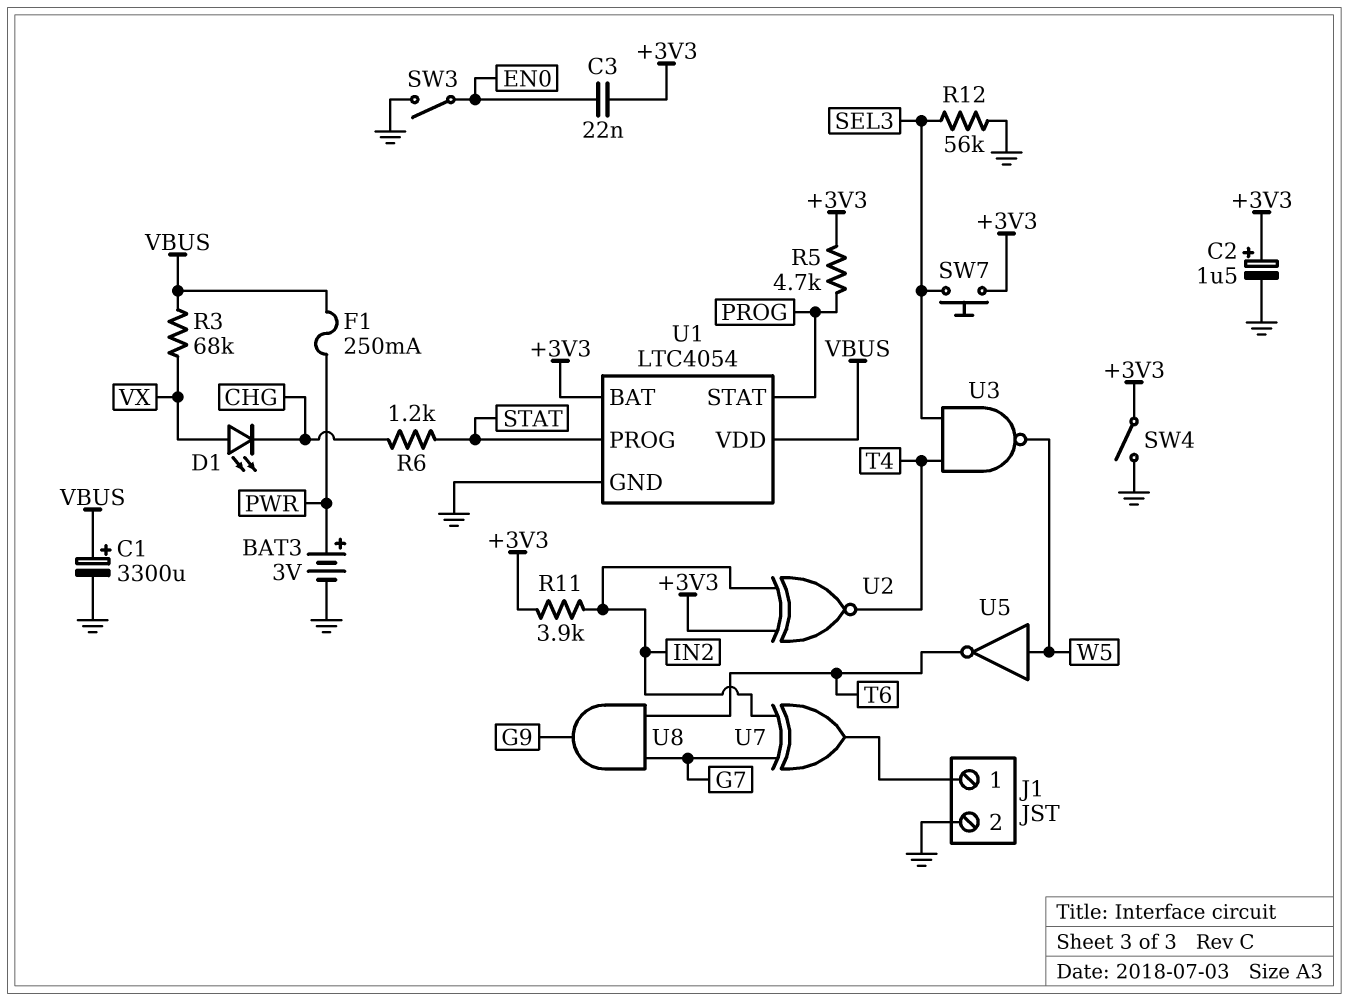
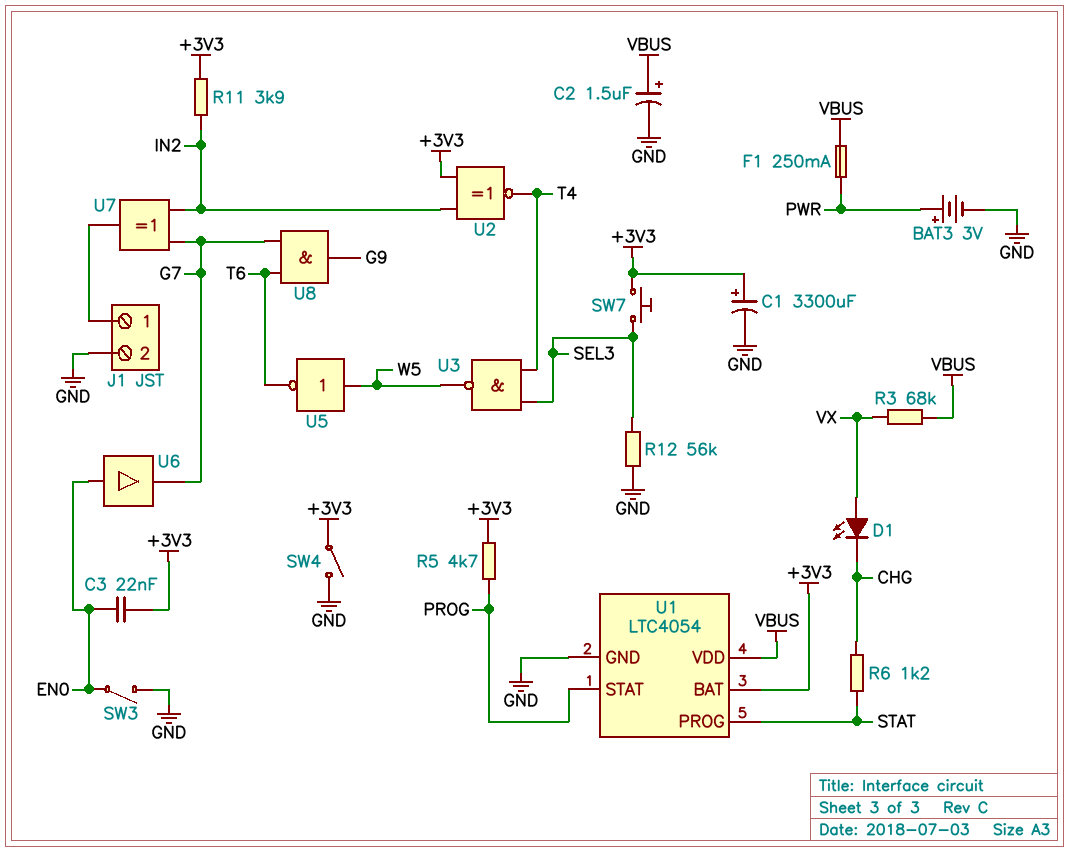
C1: 3300uF (plus VBUS, minus GND) -> 3300uF (plus +3V3, minus GND)
C2: 1.5uF (plus +3V3, minus GND) -> 1.5uF (plus VBUS, minus GND)
U6: none -> buffer (in EN0, out G7)

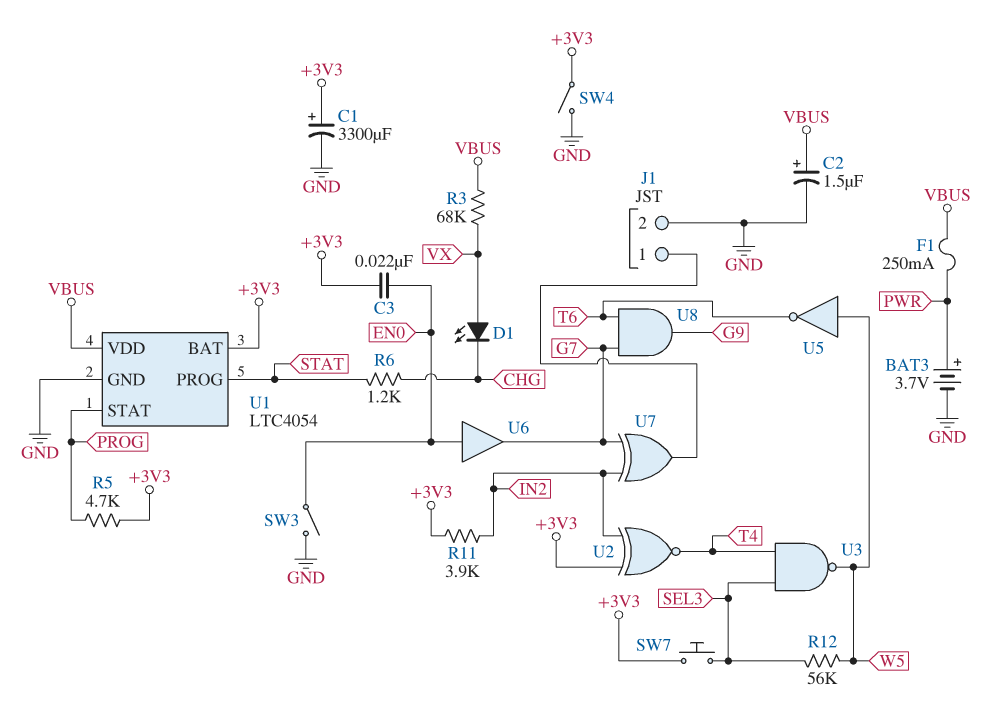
BAT3: 3V (plus PWR, minus GND) -> 3.7V (plus PWR, minus GND)
R12: 56k (GND, SEL3) -> 56k (SEL3, W5)

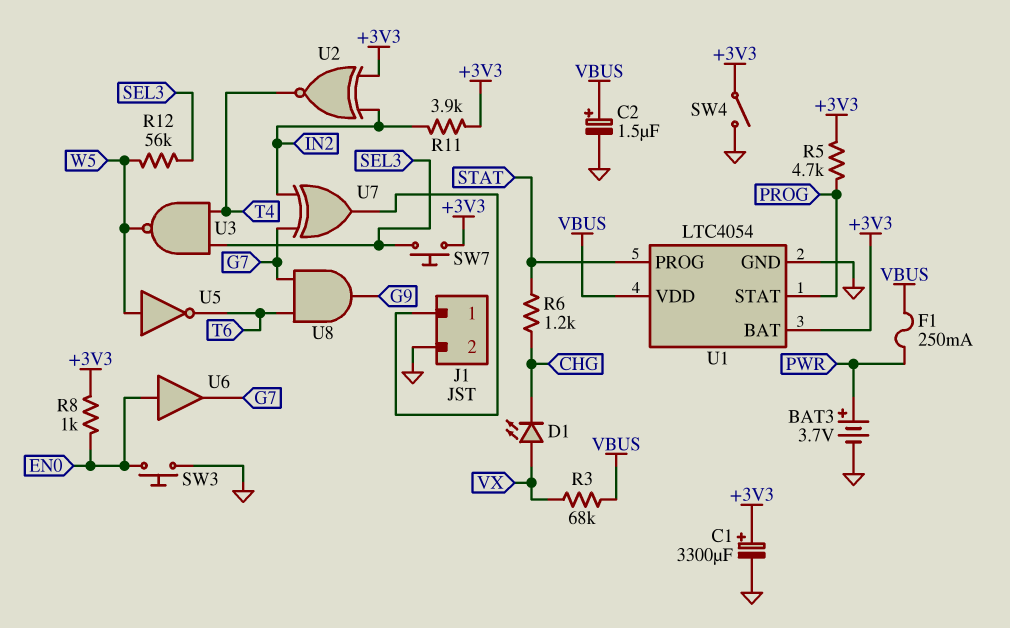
C3: 22nF (+3V3, EN0) -> none
R8: none -> 1k (+3V3, EN0)
SW3: switch (EN0, GND) -> button (EN0, GND)

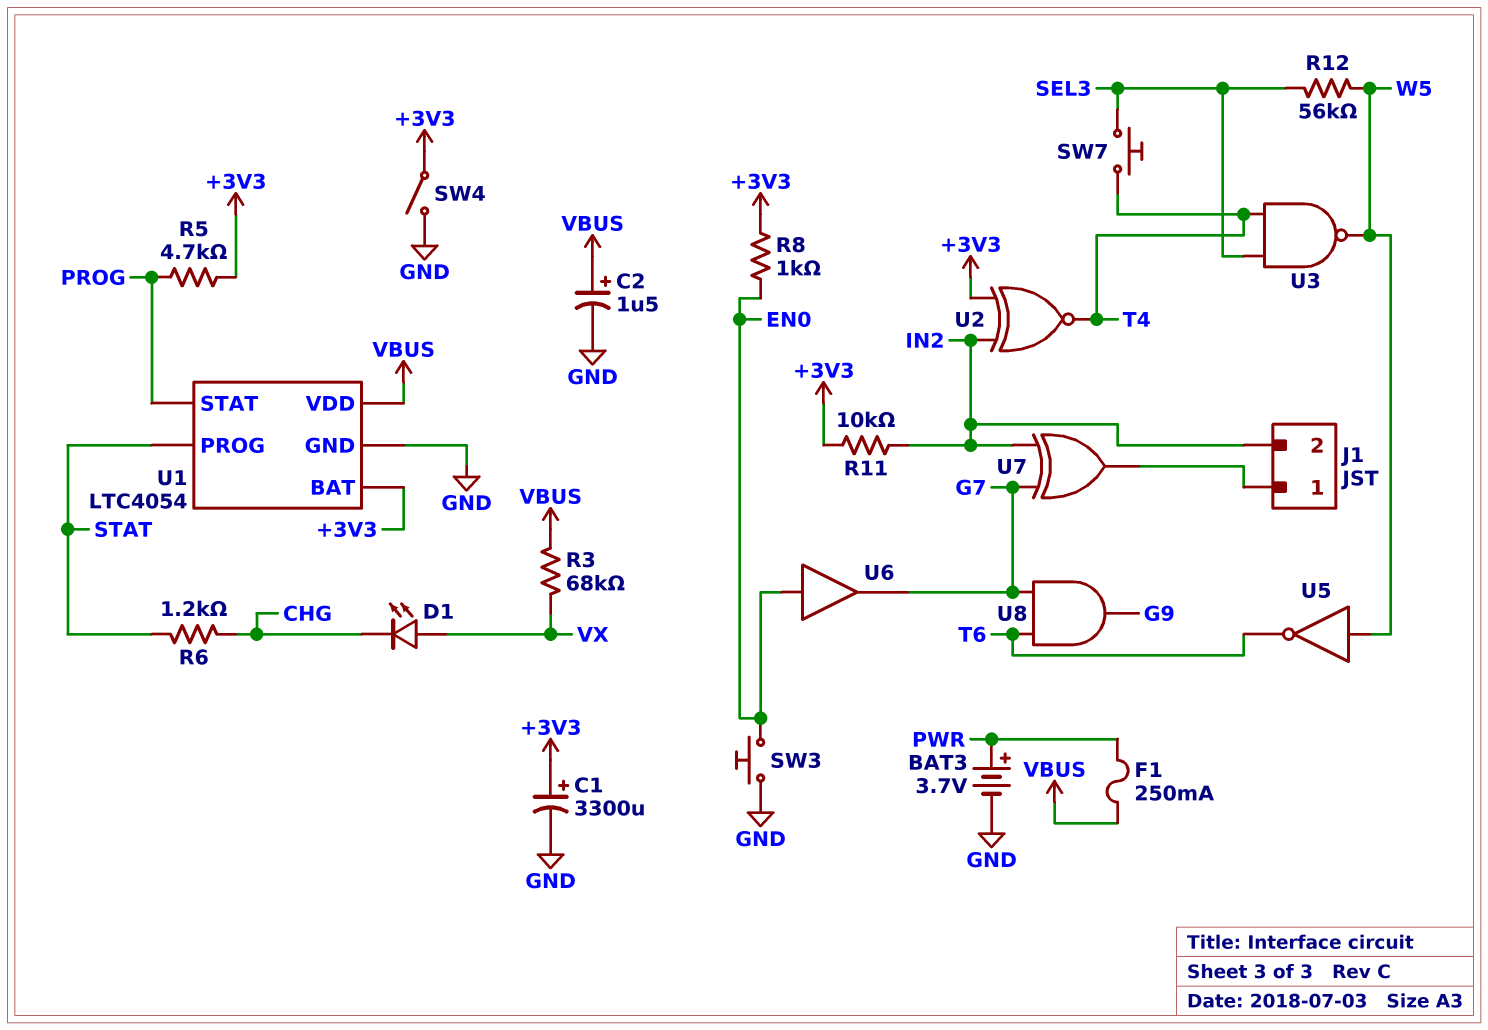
J1 pin 2: GND -> IN2
R11: 3.9k (+3V3, IN2) -> 10k (+3V3, IN2)
SW7: button (+3V3, SEL3) -> button (SEL3, T4)

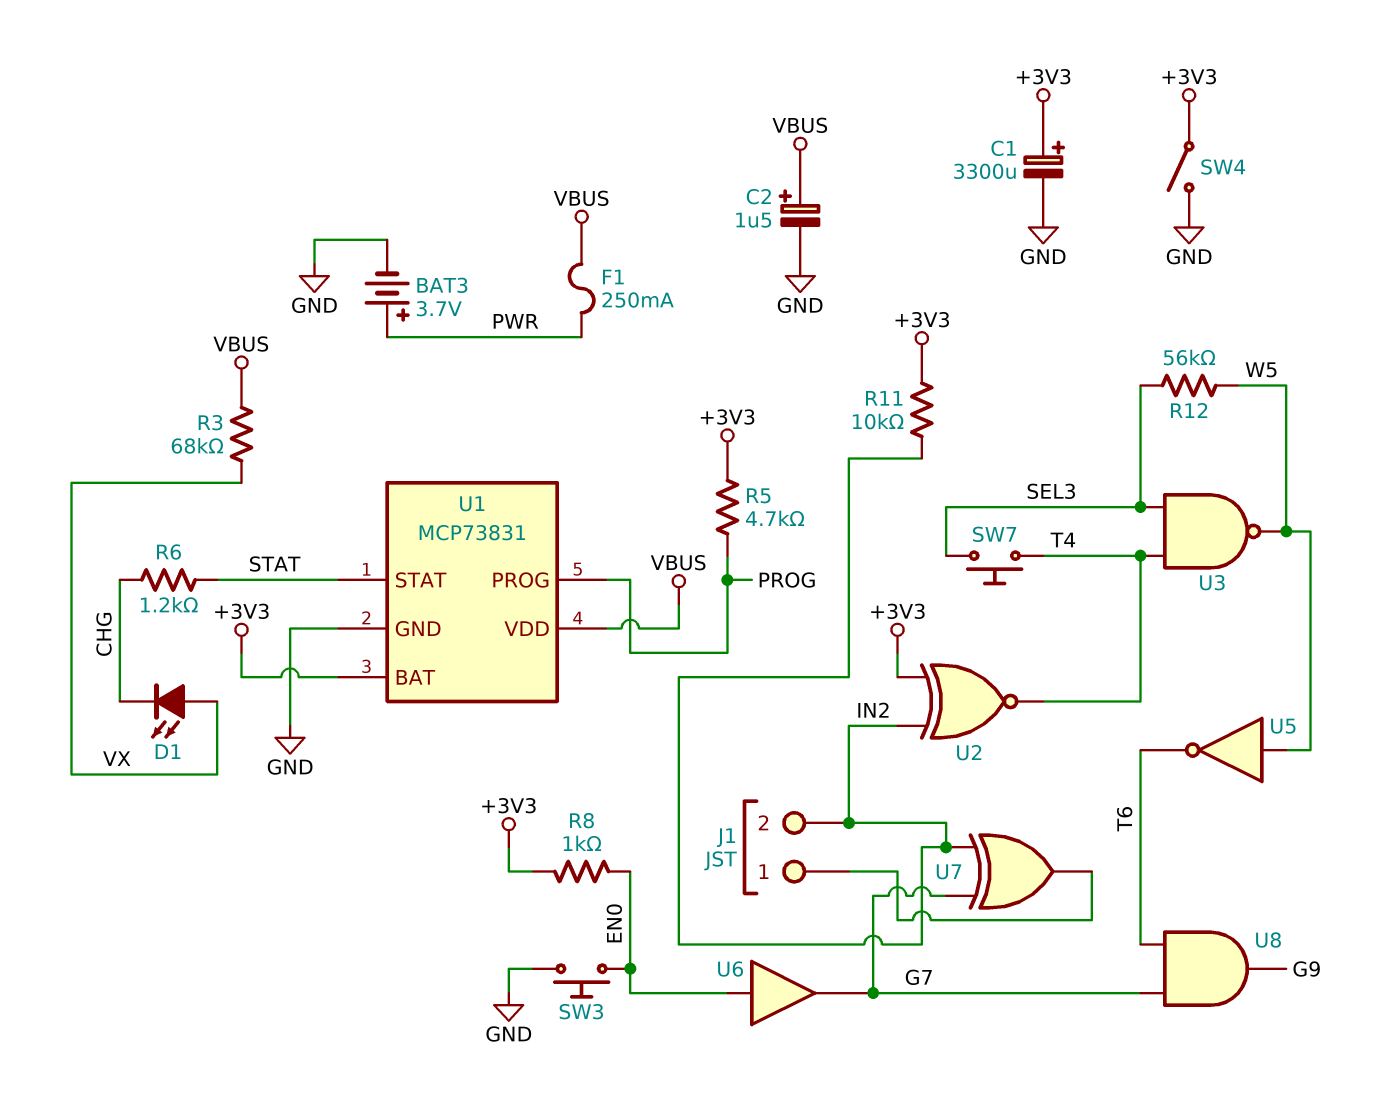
U1: LTC4054 -> MCP73831
U1 pin PROG: STAT -> PROG
U1 pin STAT: PROG -> STAT

